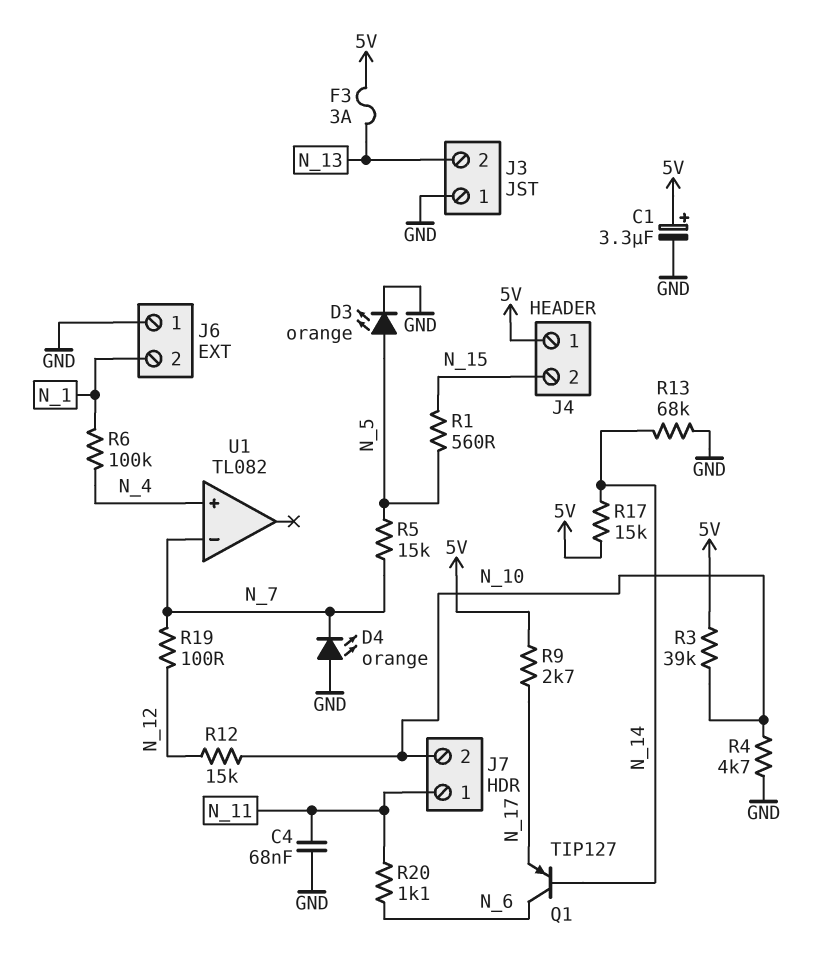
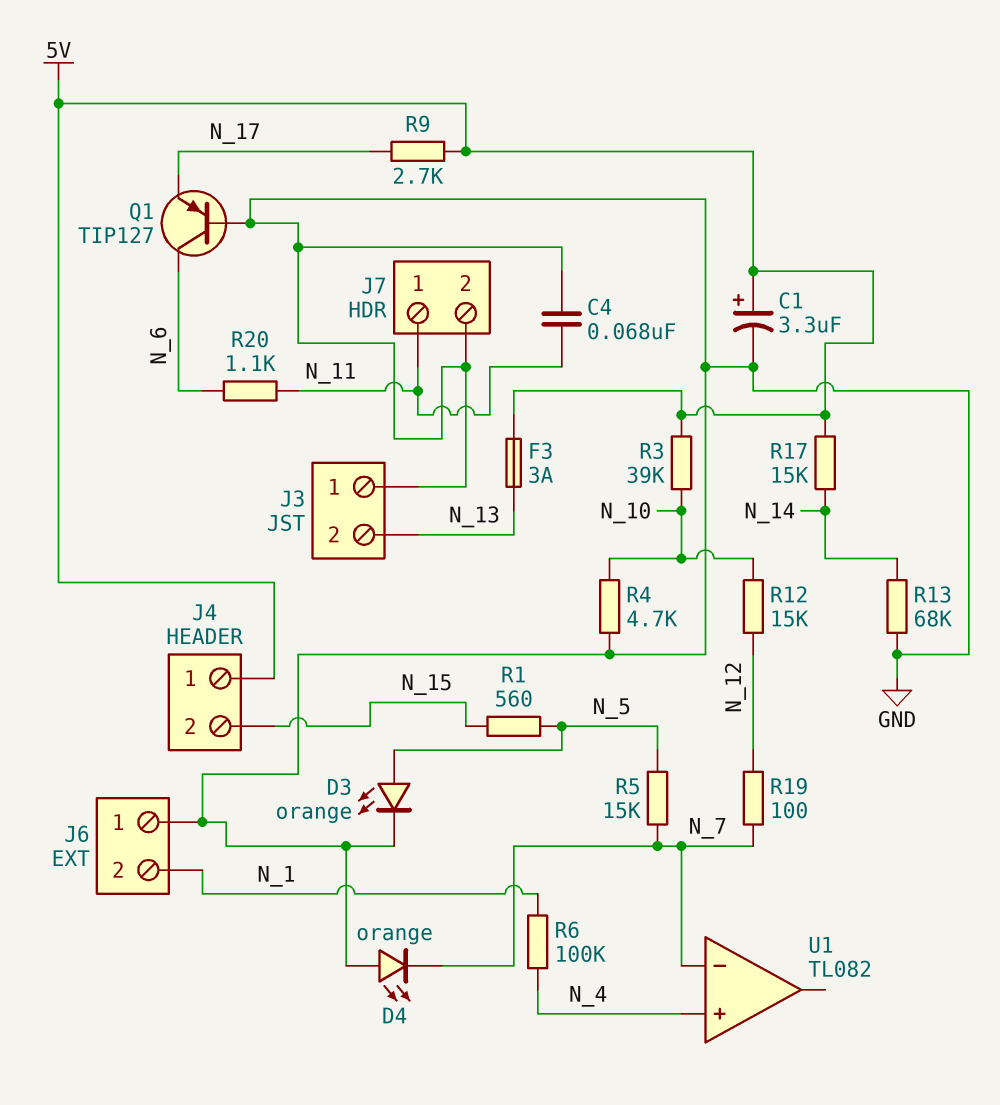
J7 pin 2: N_10 -> GND
Q1: PNP TIP127 (B N_14, C N_6, E N_17) -> PNP TIP127 (B GND, C N_6, E N_17)

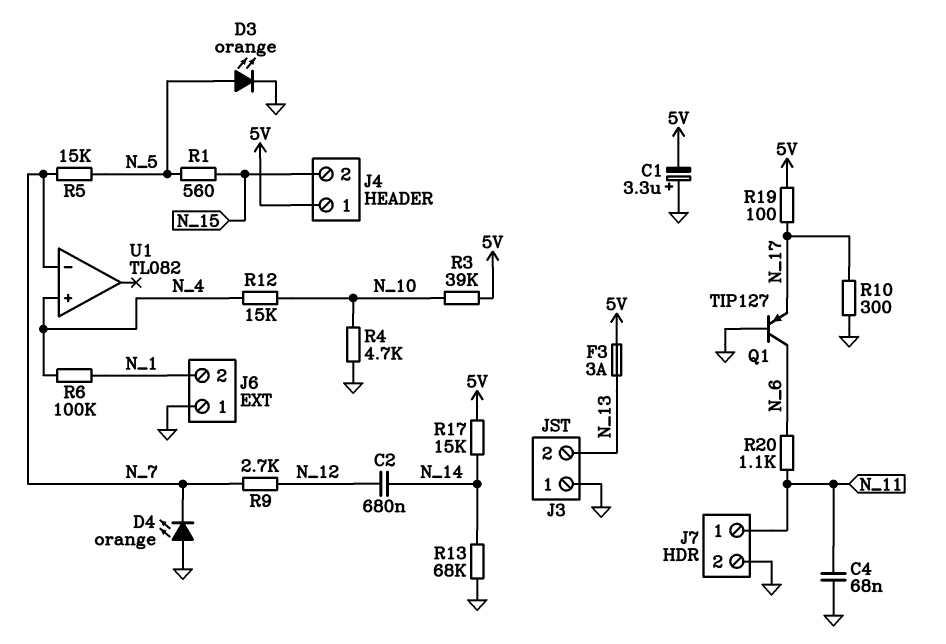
C1: 3.3uF (plus 5V, minus GND) -> 3.3uF (plus GND, minus 5V)
C2: none -> 680nF (N_12, N_14)
R9: 2.7k (5V, N_17) -> 2.7k (N_7, N_12)
R10: none -> 300 (GND, N_17)
R12: 15k (N_10, N_12) -> 15k (N_4, N_10)
R19: 100 (N_7, N_12) -> 100 (5V, N_17)

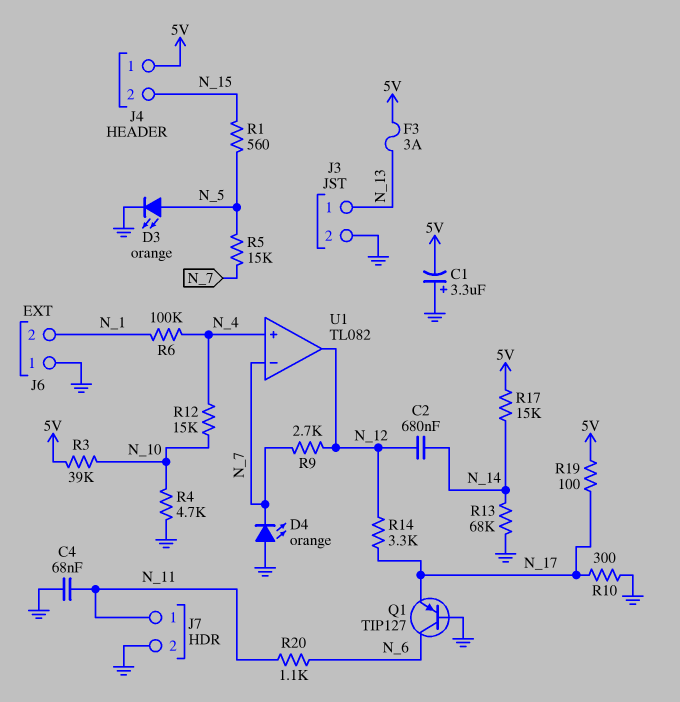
J3 pin 1: GND -> N_13
J3 pin 2: N_13 -> GND
R14: none -> 3.3k (N_12, N_17)
U1 pin out: none -> N_12

